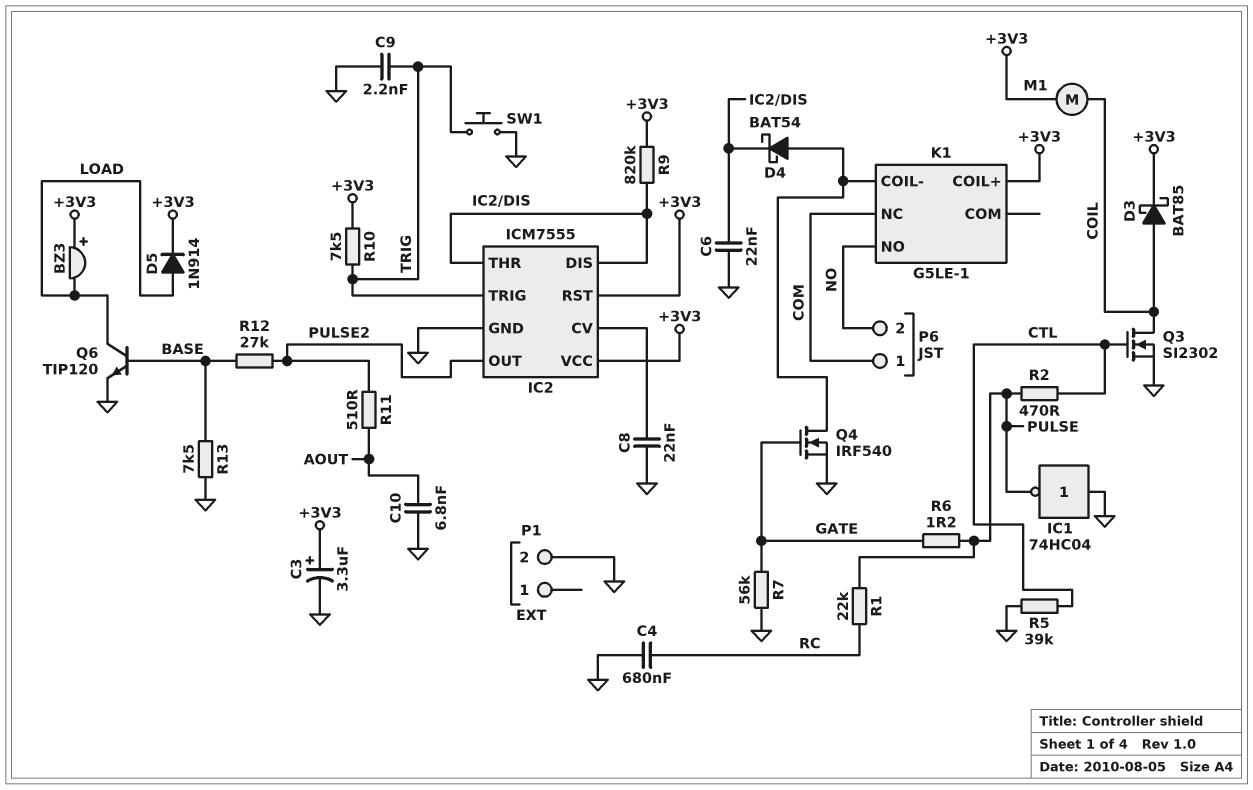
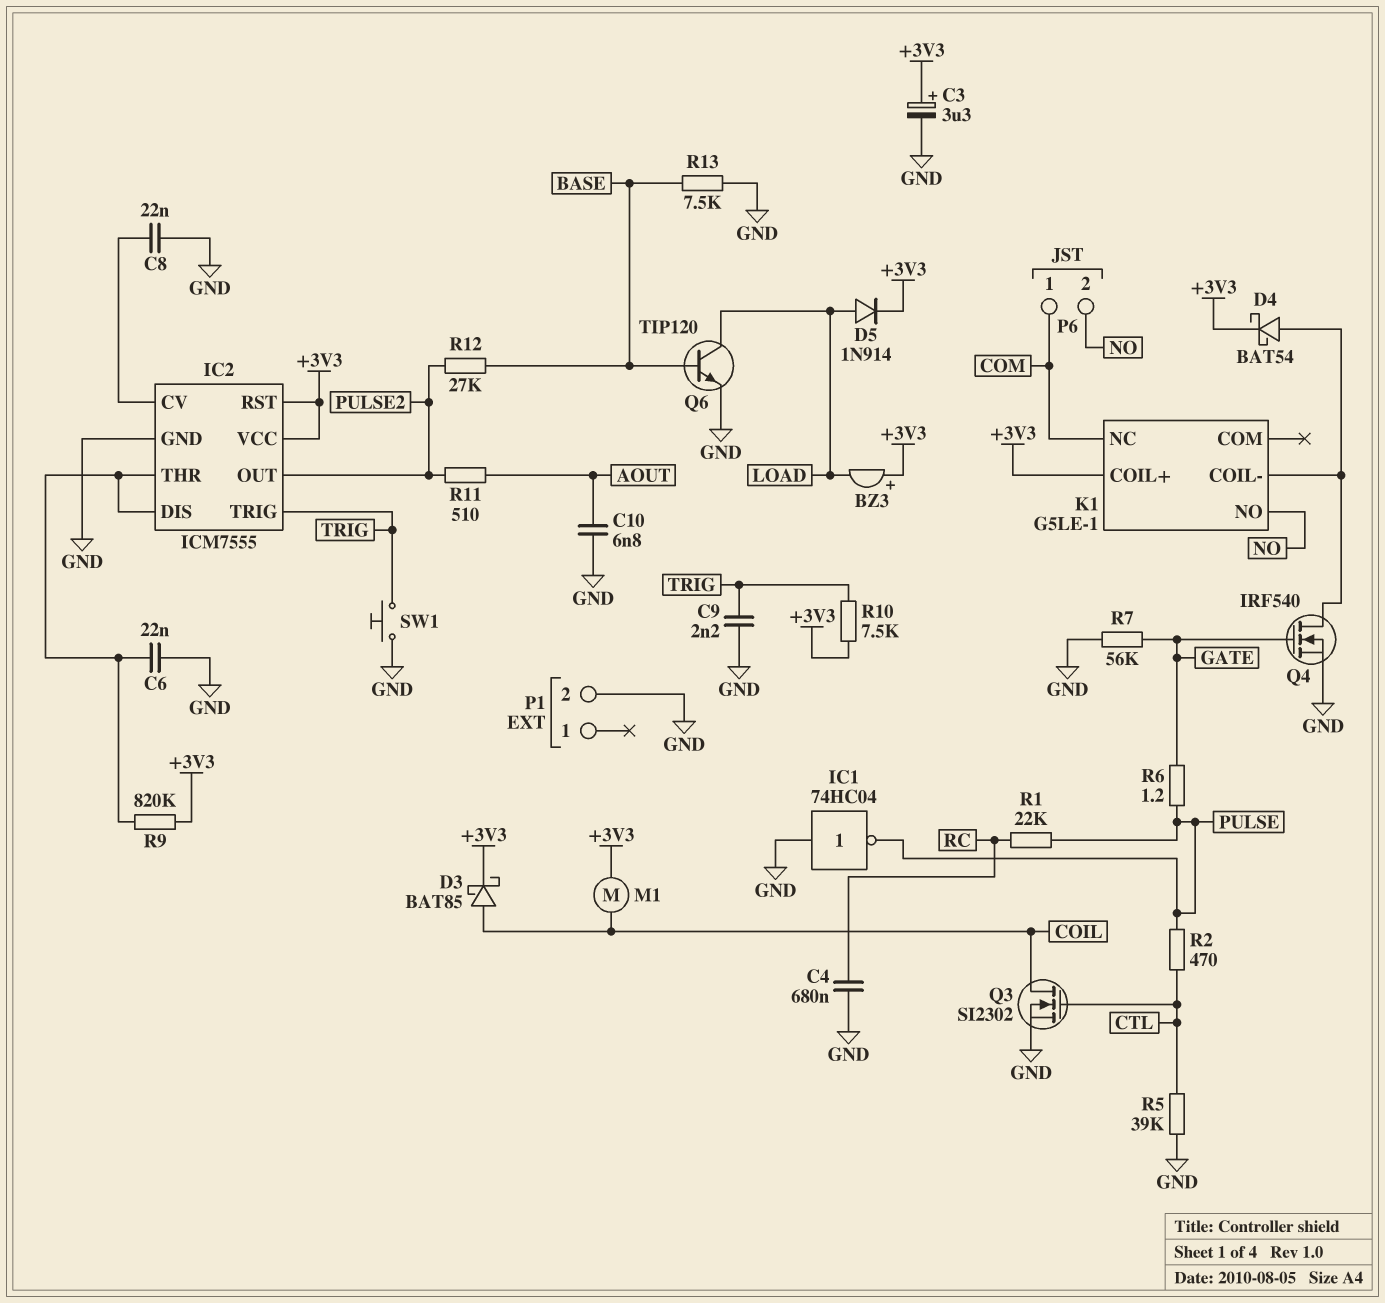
D4: schottky BAT54 (A K1/COIL-, K IC2/DIS) -> schottky BAT54 (A K1/COIL-, K +3V3)

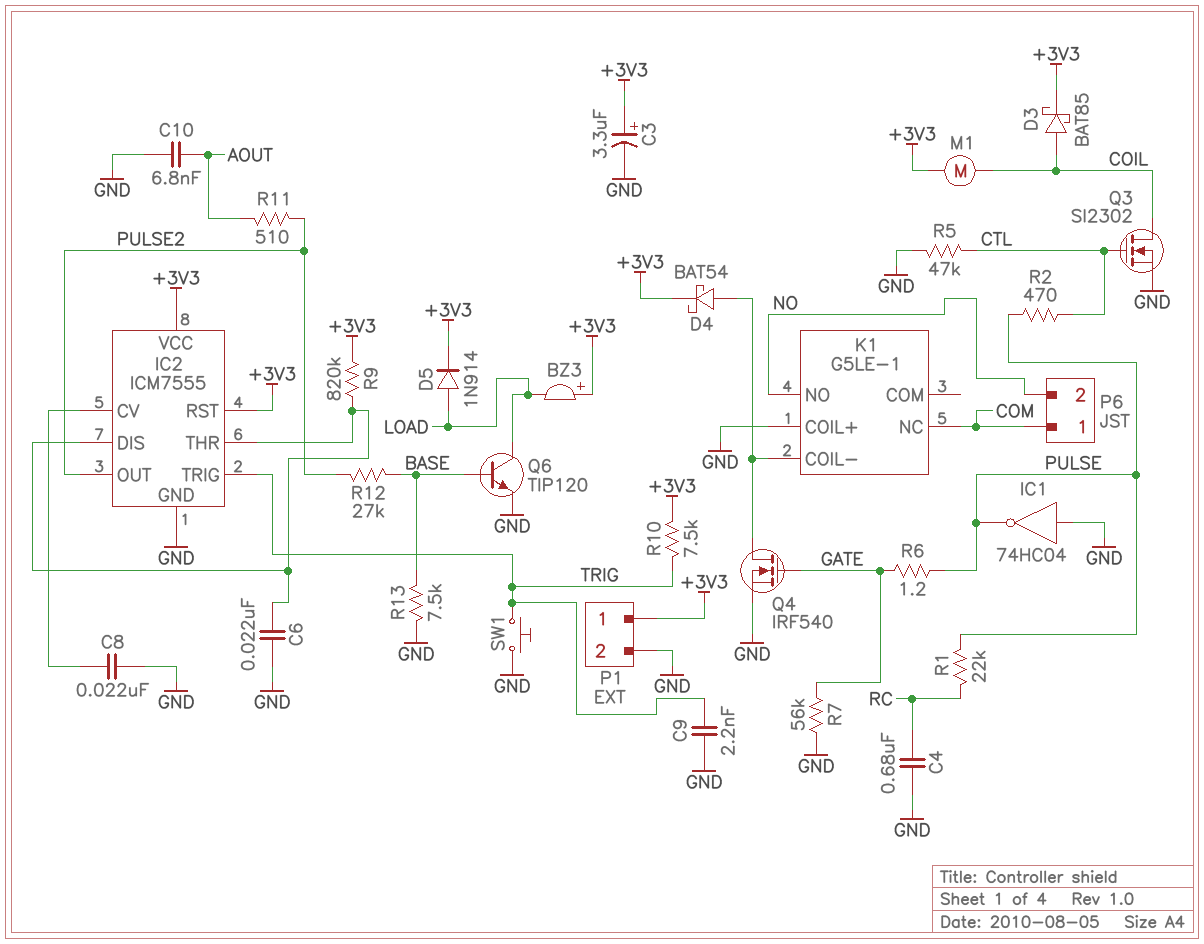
K1 pin COIL+: +3V3 -> GND
P1 pin 1: none -> +3V3
R5: 39k (CTL, GND) -> 47k (CTL, GND)

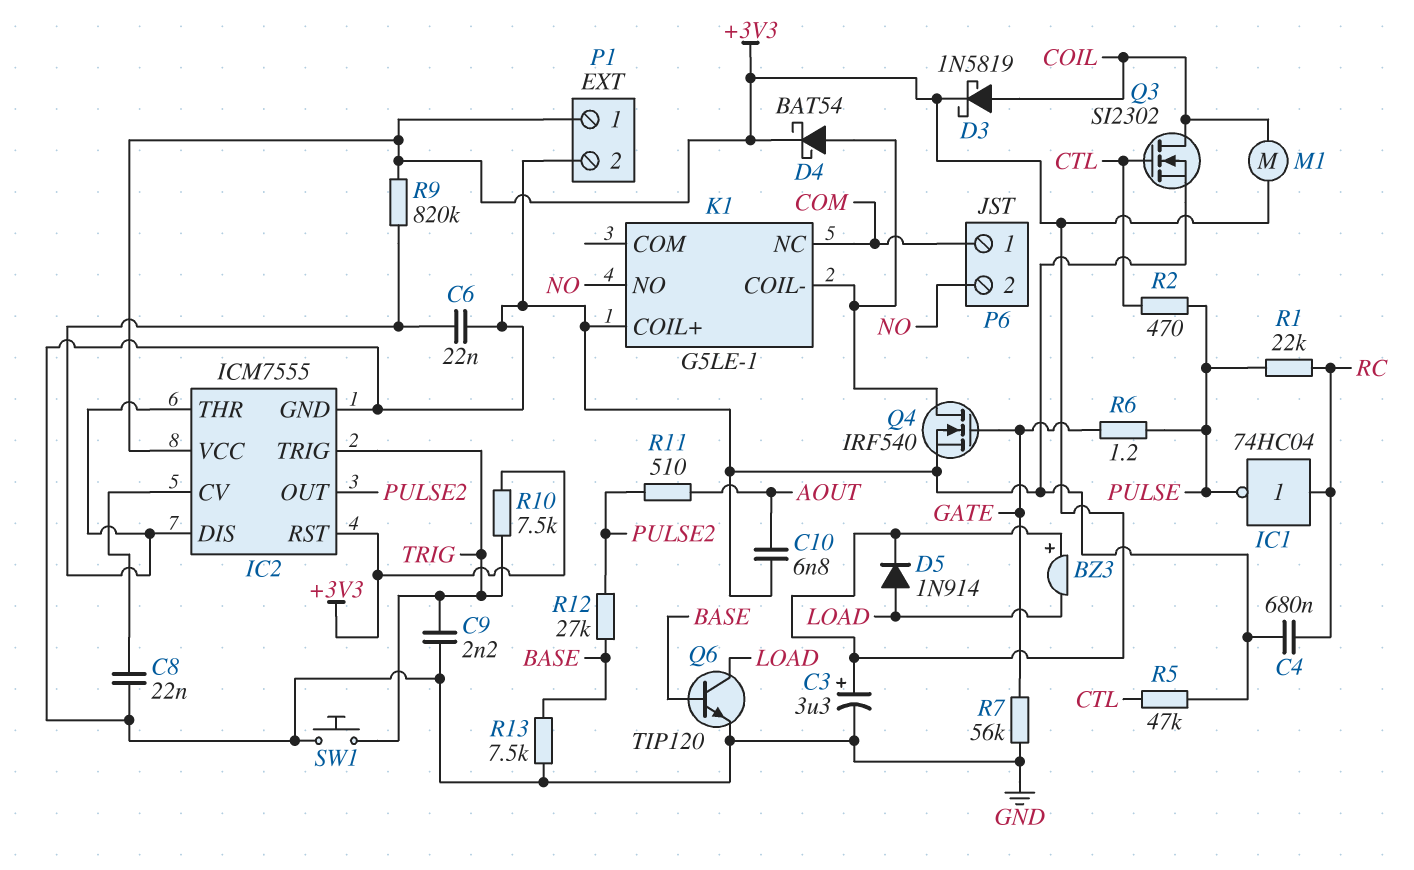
D3: schottky BAT85 (A COIL, K +3V3) -> schottky 1N5819 (A COIL, K +3V3)
IC1: NOT 74HC04 (in GND, out PULSE) -> NOT 74HC04 (in RC, out PULSE)

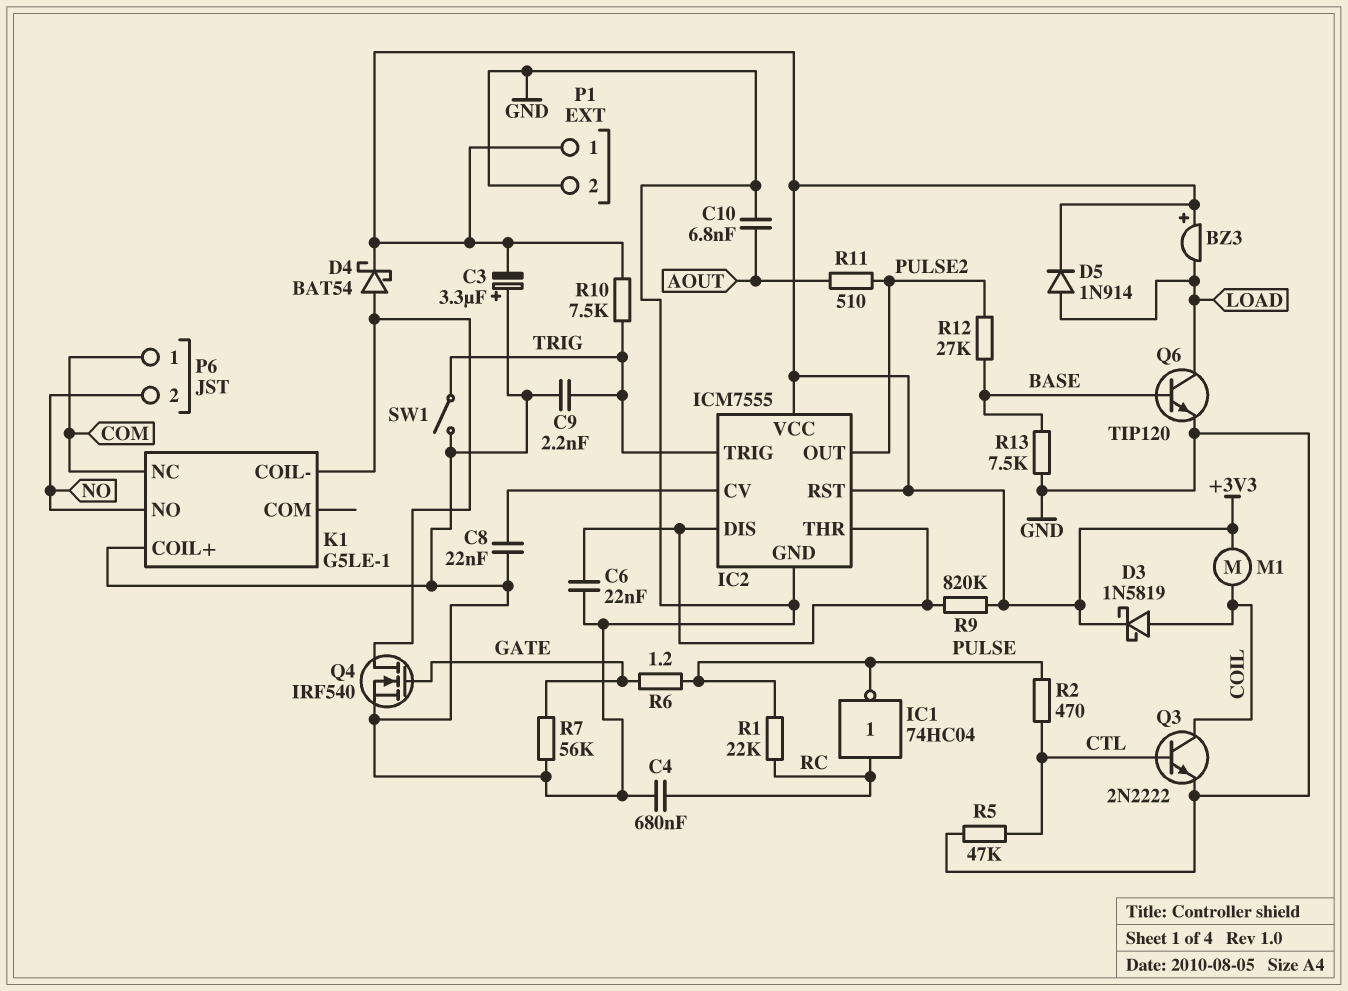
C3: 3.3uF (plus +3V3, minus GND) -> 3.3uF (plus GND, minus +3V3)
Q3: NMOS SI2302 (G CTL, D COIL, S GND) -> NPN 2N2222 (B CTL, C COIL, E GND)
SW1: button (GND, TRIG) -> switch (GND, TRIG)

